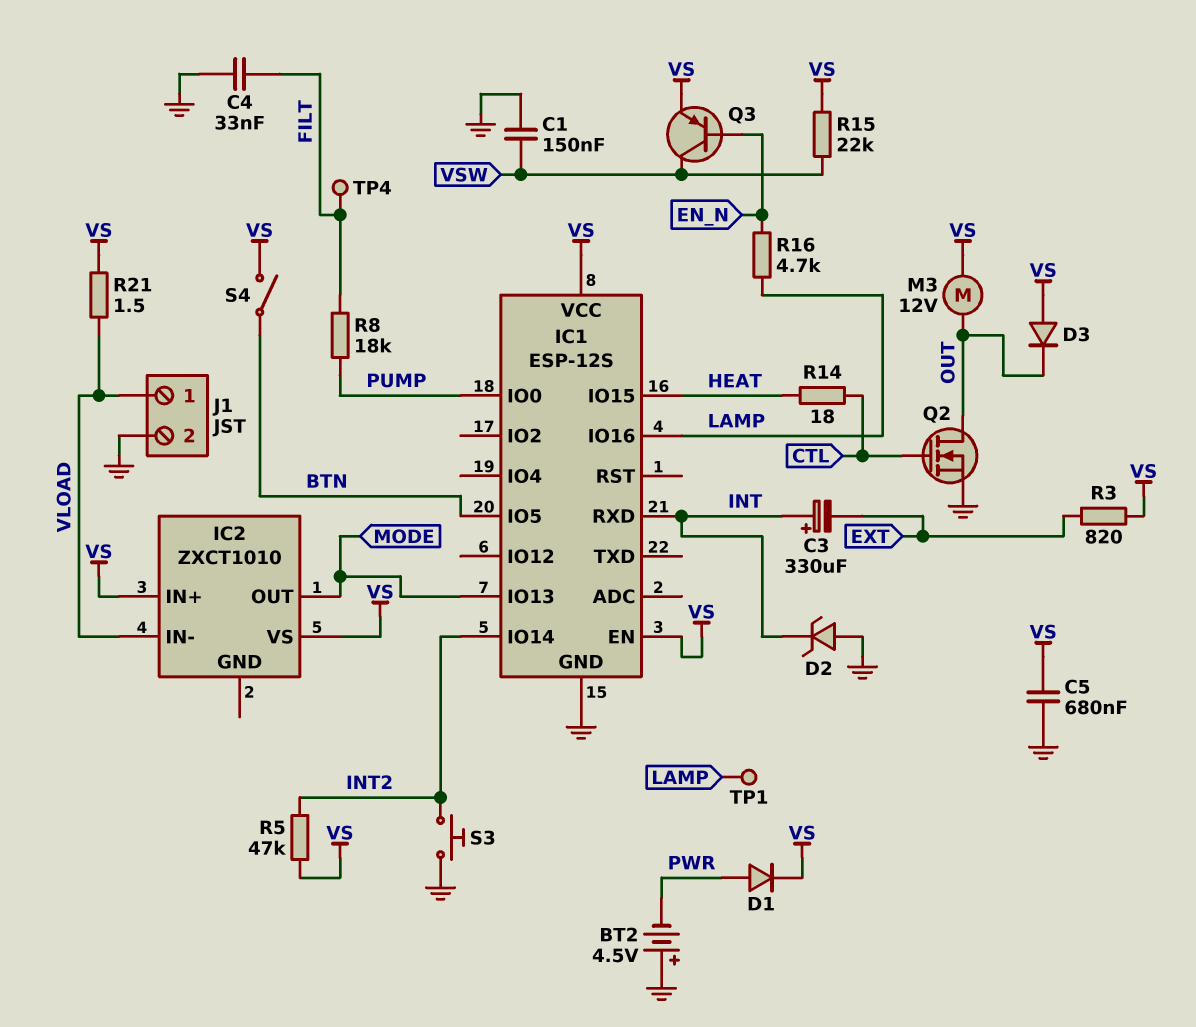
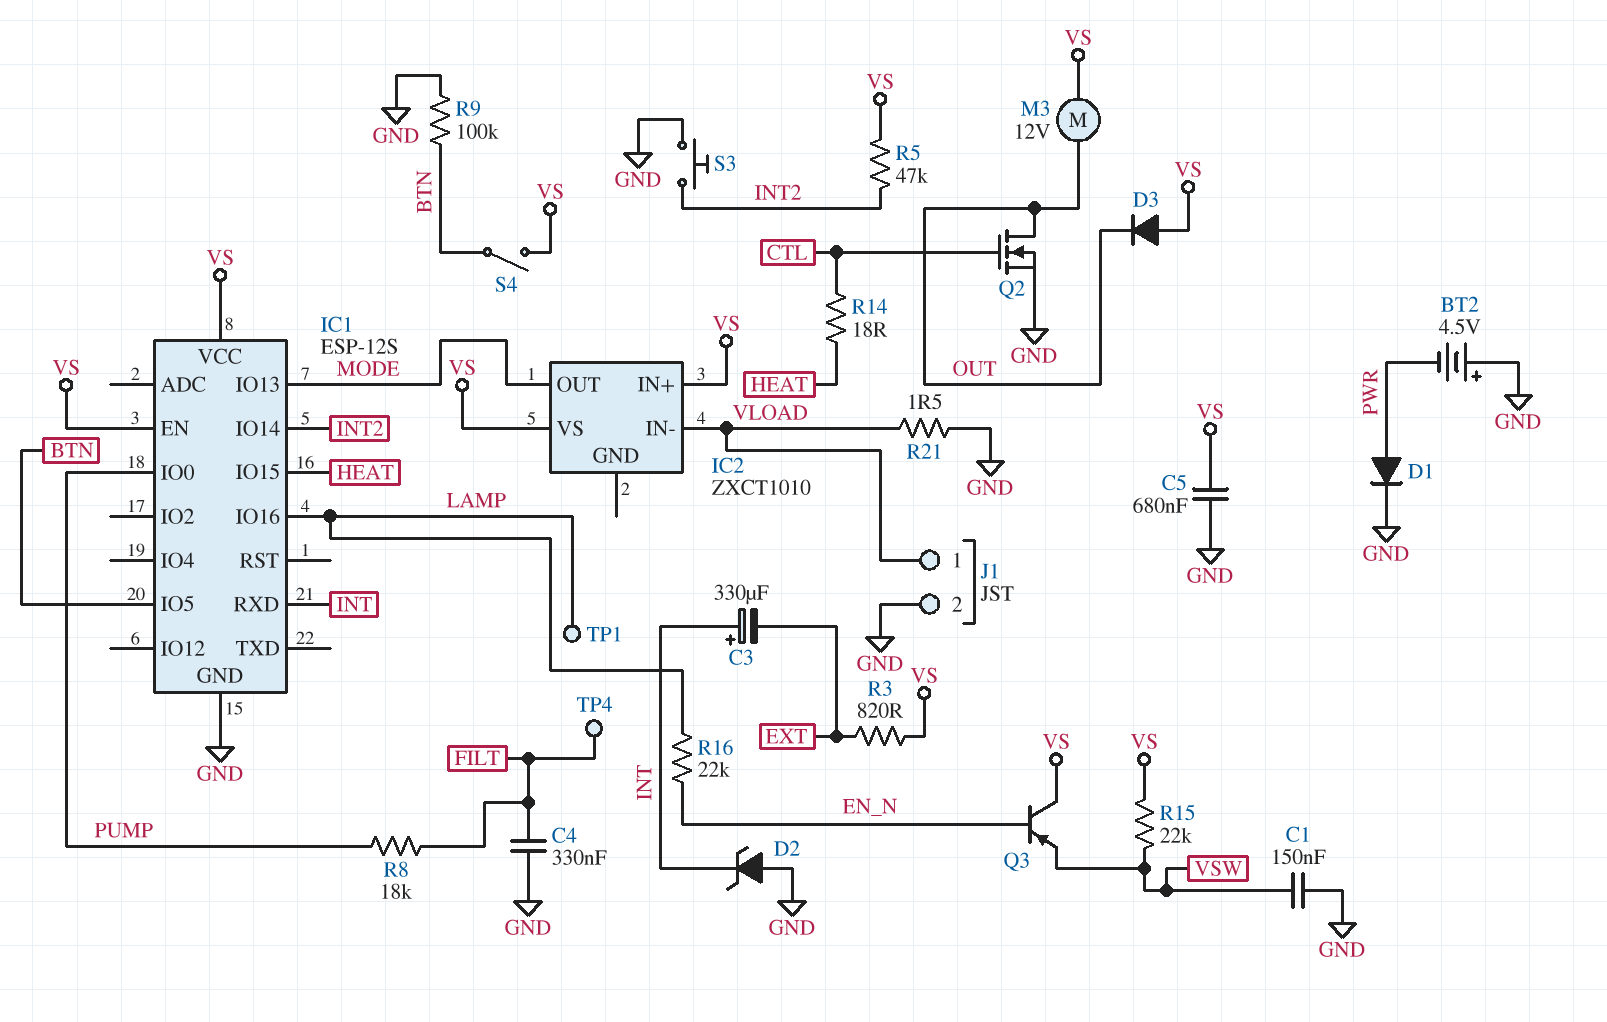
C4: 33nF (FILT, GND) -> 330nF (FILT, GND)
D1: diode (A PWR, K VS) -> diode (A PWR, K GND)
Q3: PNP (B EN_N, C VSW, E VS) -> PNP (B EN_N, C VS, E VSW)
R9: none -> 100k (BTN, GND)
R16: 4.7k (EN_N, LAMP) -> 22k (EN_N, LAMP)
R21: 1.5 (VLOAD, VS) -> 1.5 (GND, VLOAD)

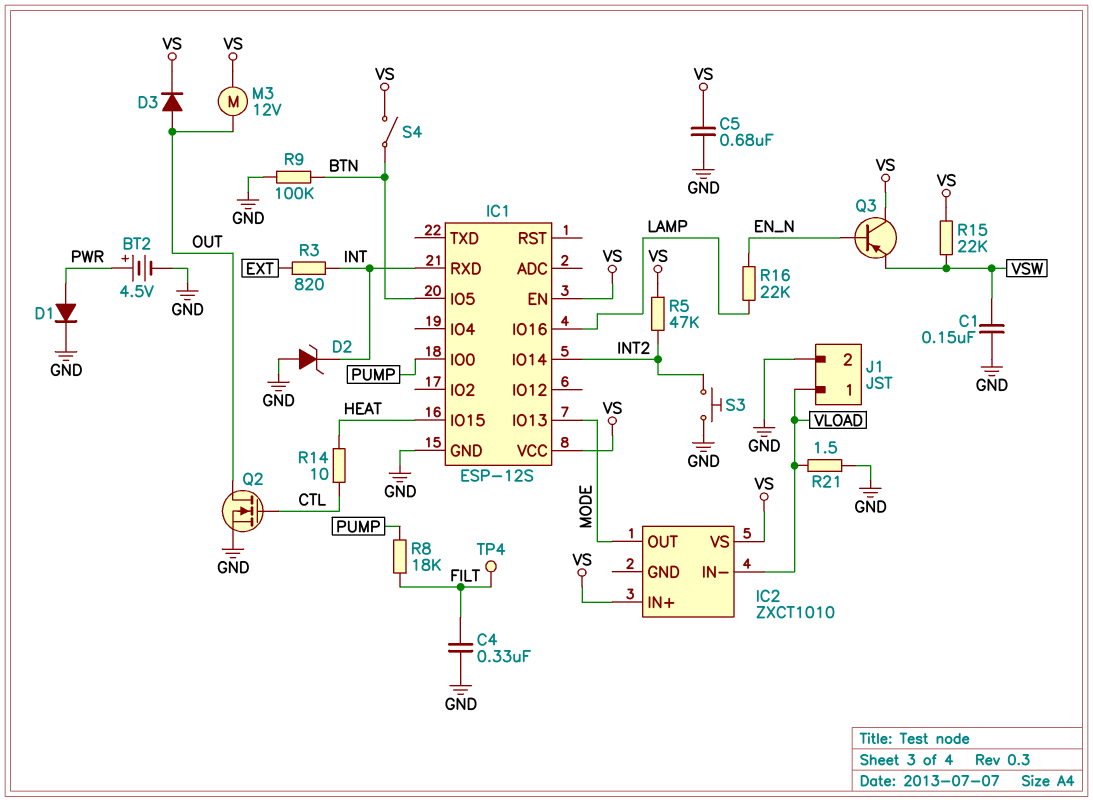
BT2: 4.5V (plus GND, minus PWR) -> 4.5V (plus PWR, minus GND)
C3: 330uF (plus INT, minus EXT) -> none
D3: diode (A VS, K OUT) -> diode (A OUT, K VS)
R3: 820 (EXT, VS) -> 820 (EXT, INT)
R14: 18 (CTL, HEAT) -> 10 (CTL, HEAT)
TP1: test point (LAMP) -> none

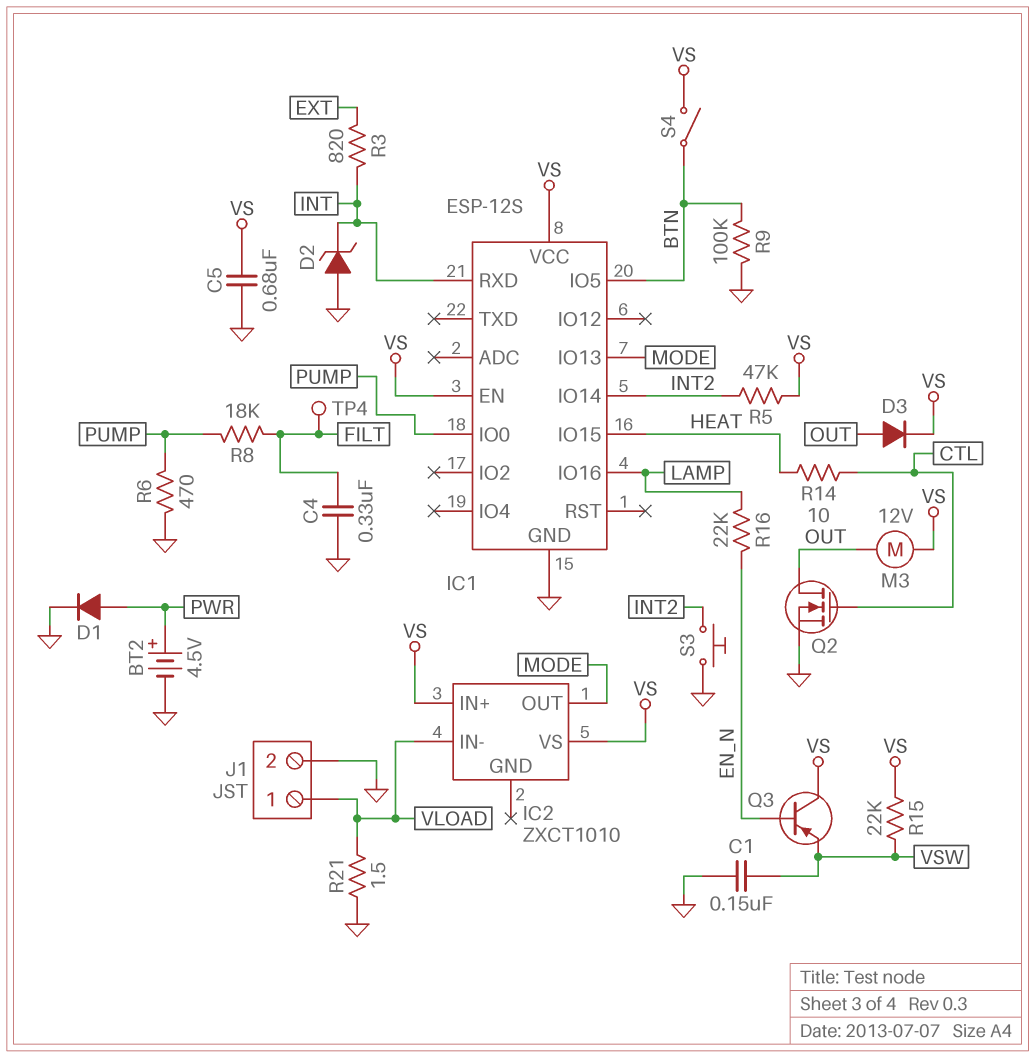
R6: none -> 470 (GND, PUMP)

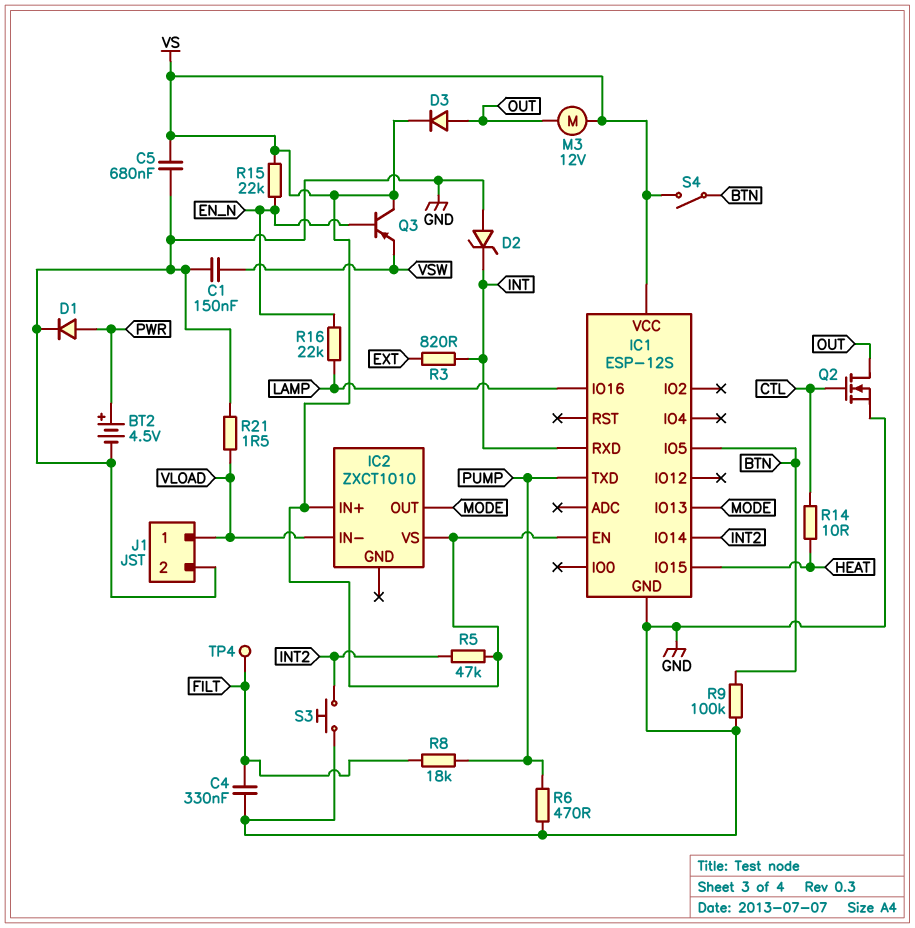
IC1 pin IO0: PUMP -> none
IC1 pin TXD: none -> PUMP
R15: 22k (VS, VSW) -> 22k (EN_N, VS)

